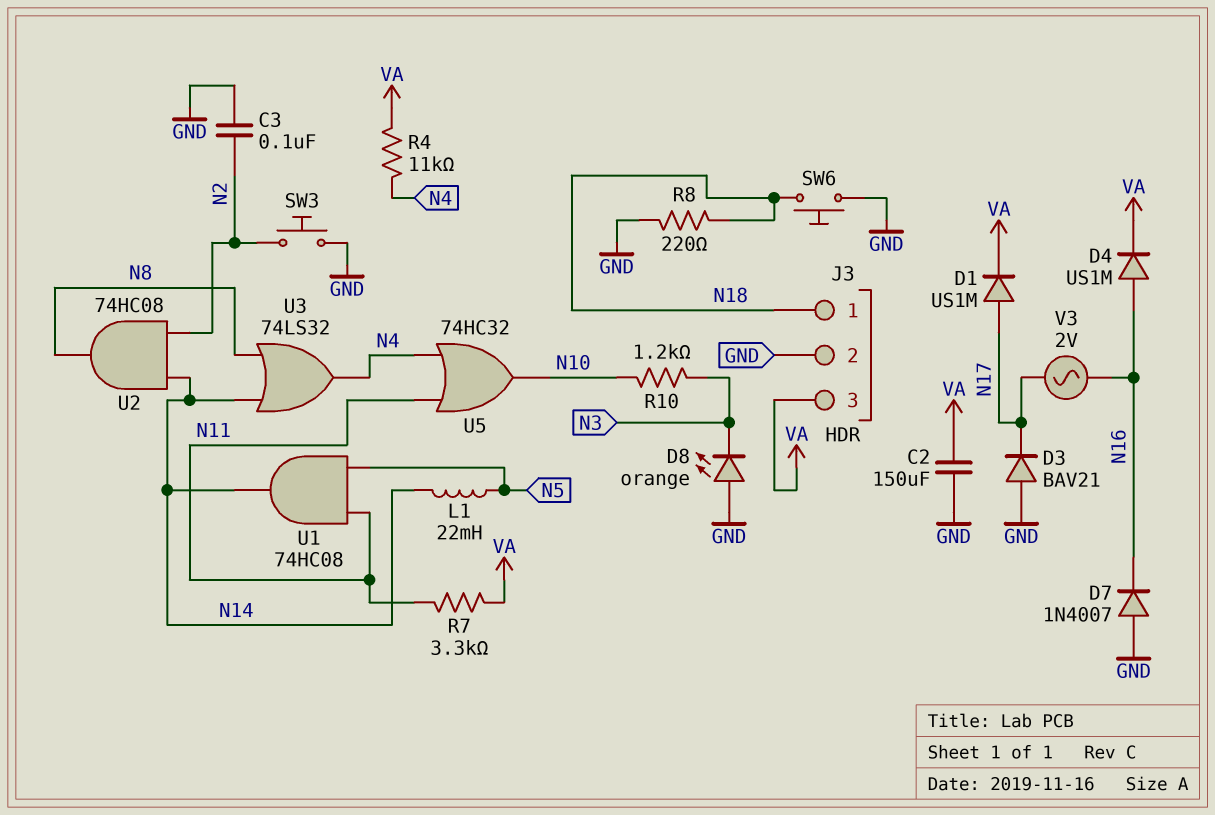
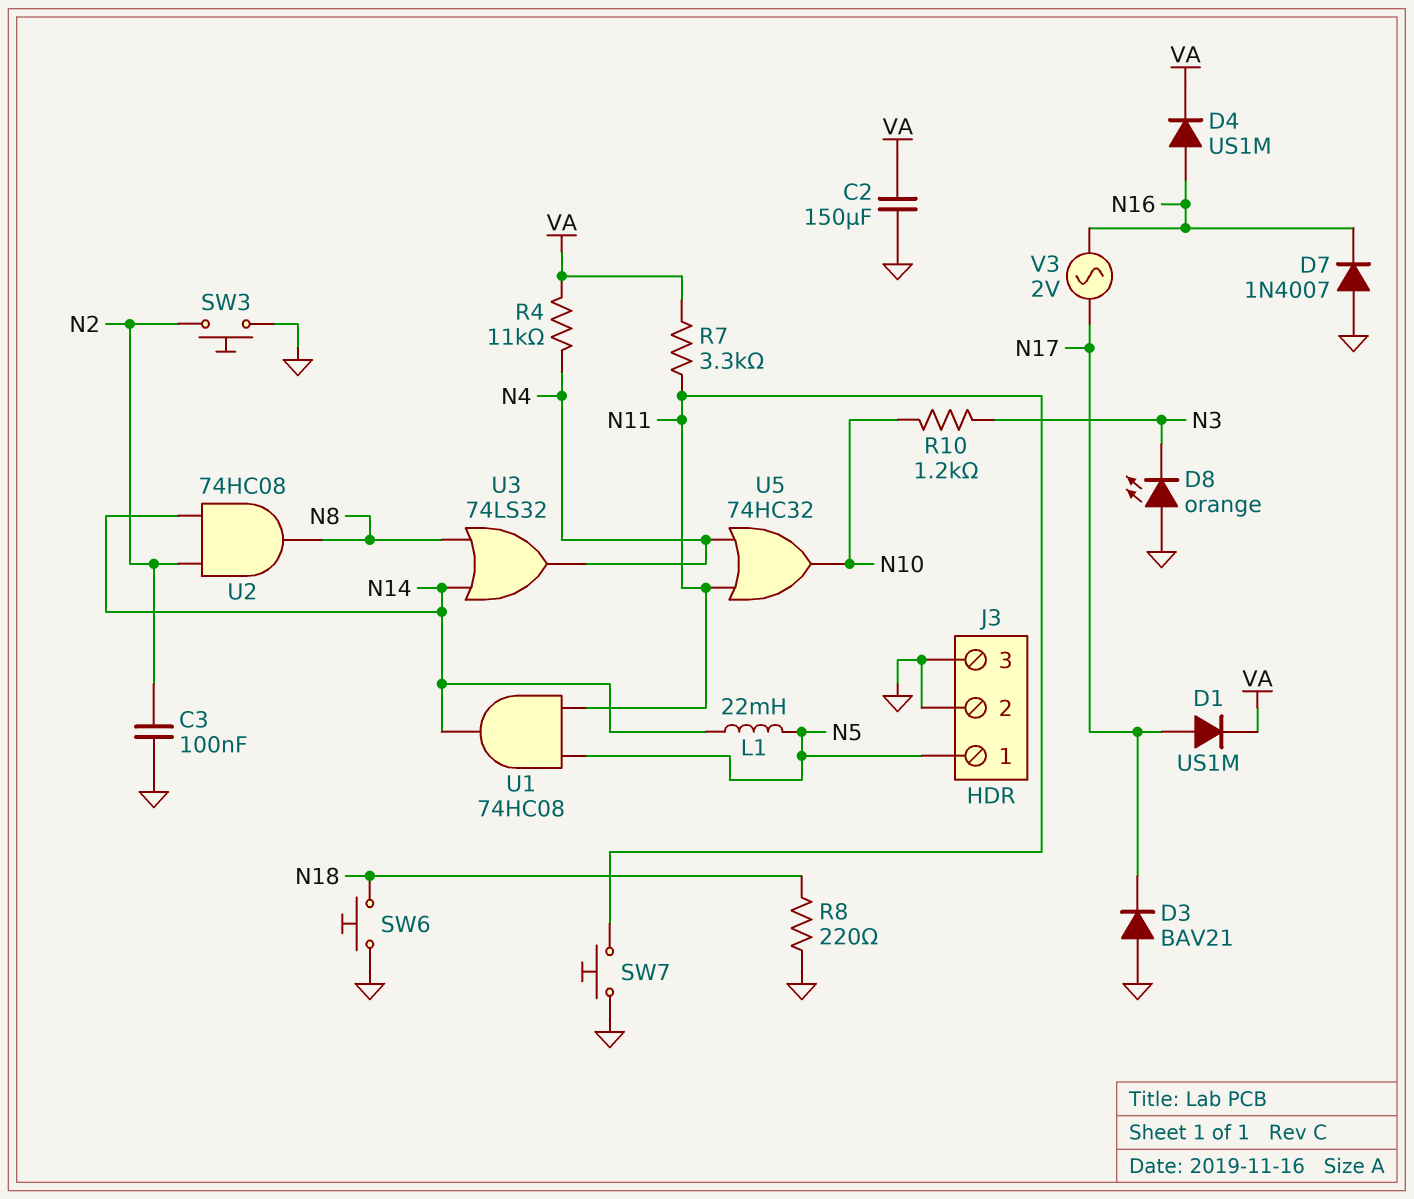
J3 pin 1: N18 -> N5
J3 pin 3: VA -> GND
SW7: none -> button (GND, N11)

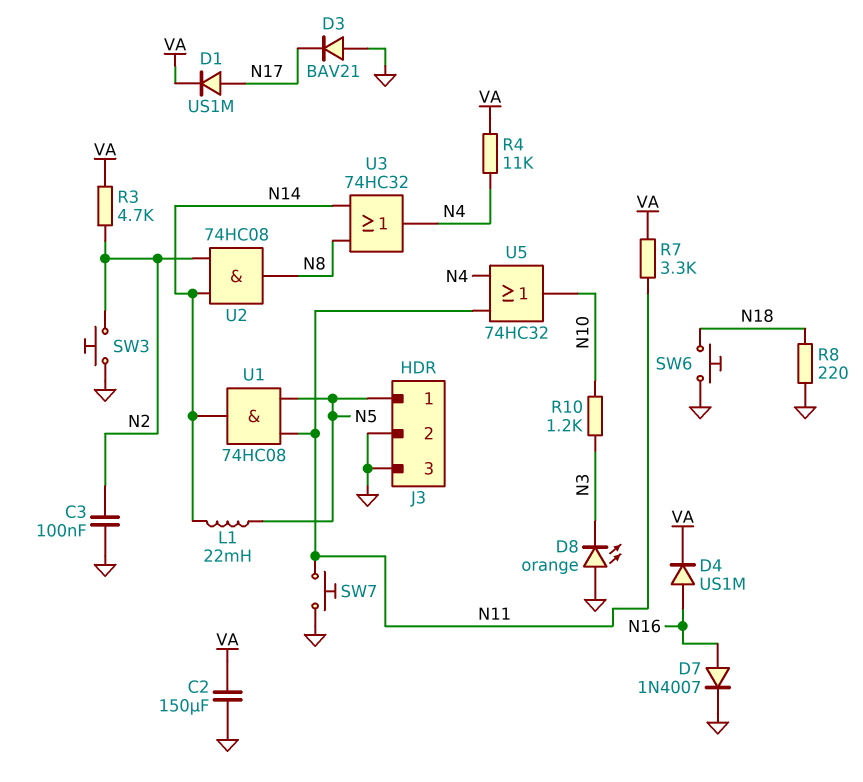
D7: diode 1N4007 (A GND, K N16) -> diode 1N4007 (A N16, K GND)
R3: none -> 4.7k (N2, VA)
U3: OR 74LS32 (in N8, in N14, out N4) -> OR 74HC32 (in N8, in N14, out N4)
V3: AC 2V (N16, N17) -> none

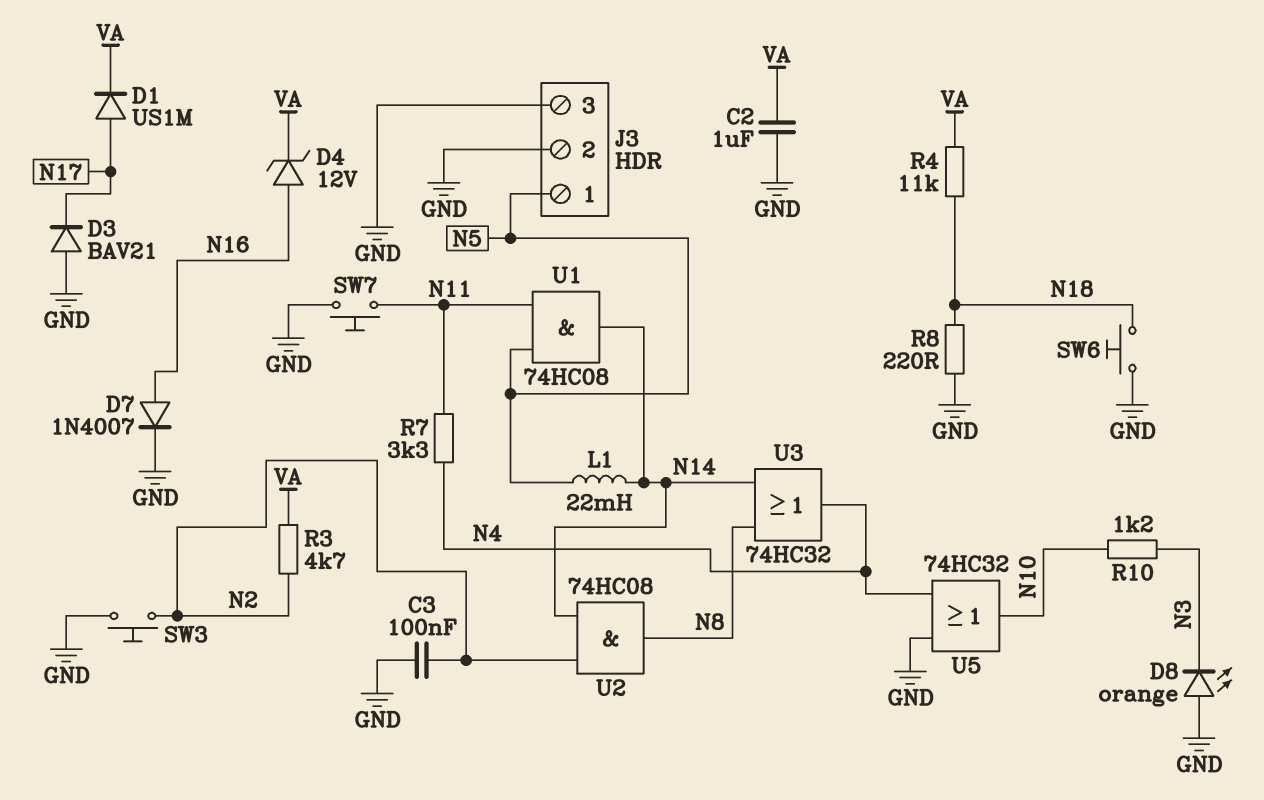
C2: 150uF (GND, VA) -> 1uF (GND, VA)
D4: diode US1M (A N16, K VA) -> zener 12V (A N16, K VA)
R4: 11k (N4, VA) -> 11k (N18, VA)
R7: 3.3k (N11, VA) -> 3.3k (N4, N11)
U5: OR 74HC32 (in N4, in N11, out N10) -> OR 74HC32 (in GND, in N4, out N10)

